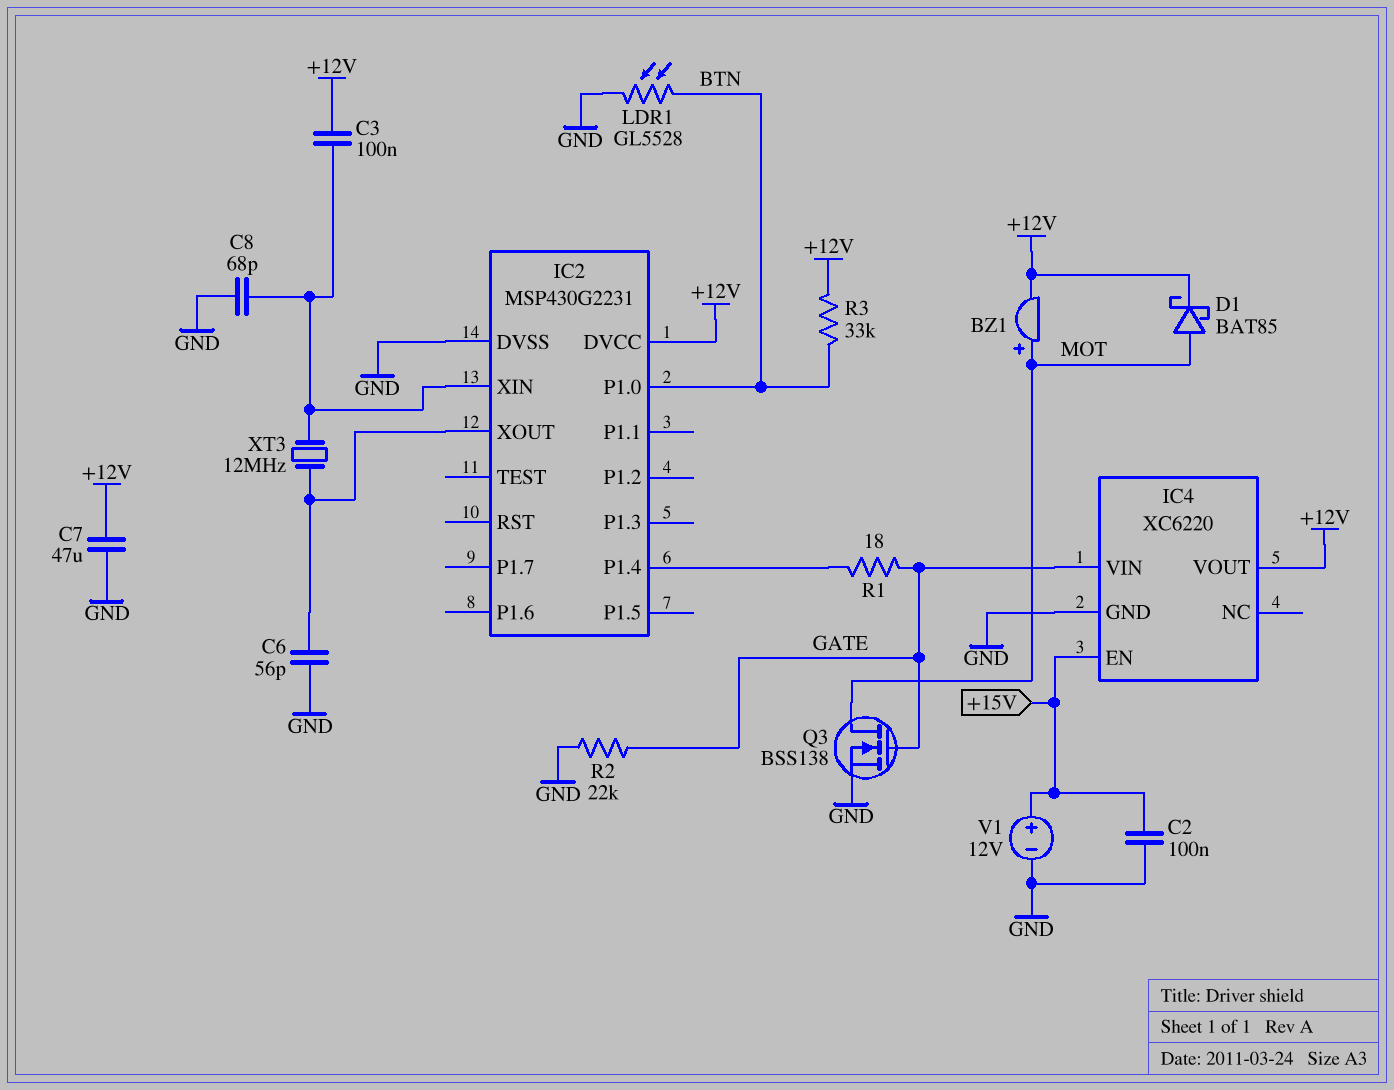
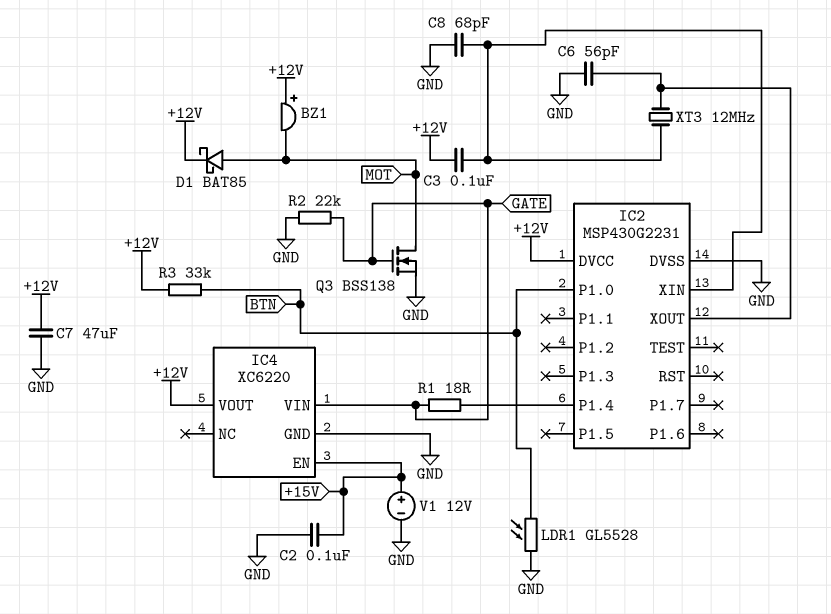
BZ1: buzzer (plus MOT, minus +12V) -> buzzer (plus +12V, minus MOT)

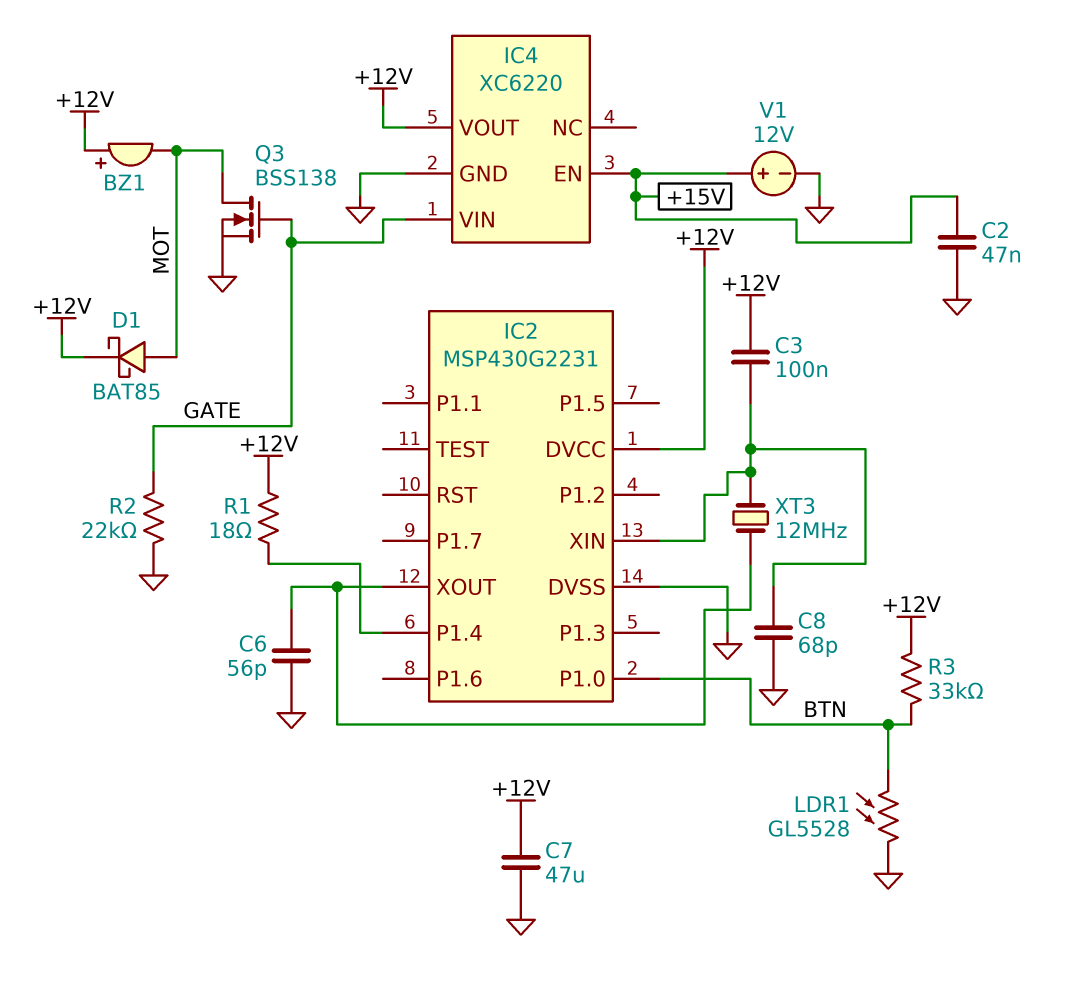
C2: 100nF (+15V, GND) -> 47nF (+15V, GND)
R1: 18 (GATE, IC2/P1.4) -> 18 (+12V, IC2/P1.4)

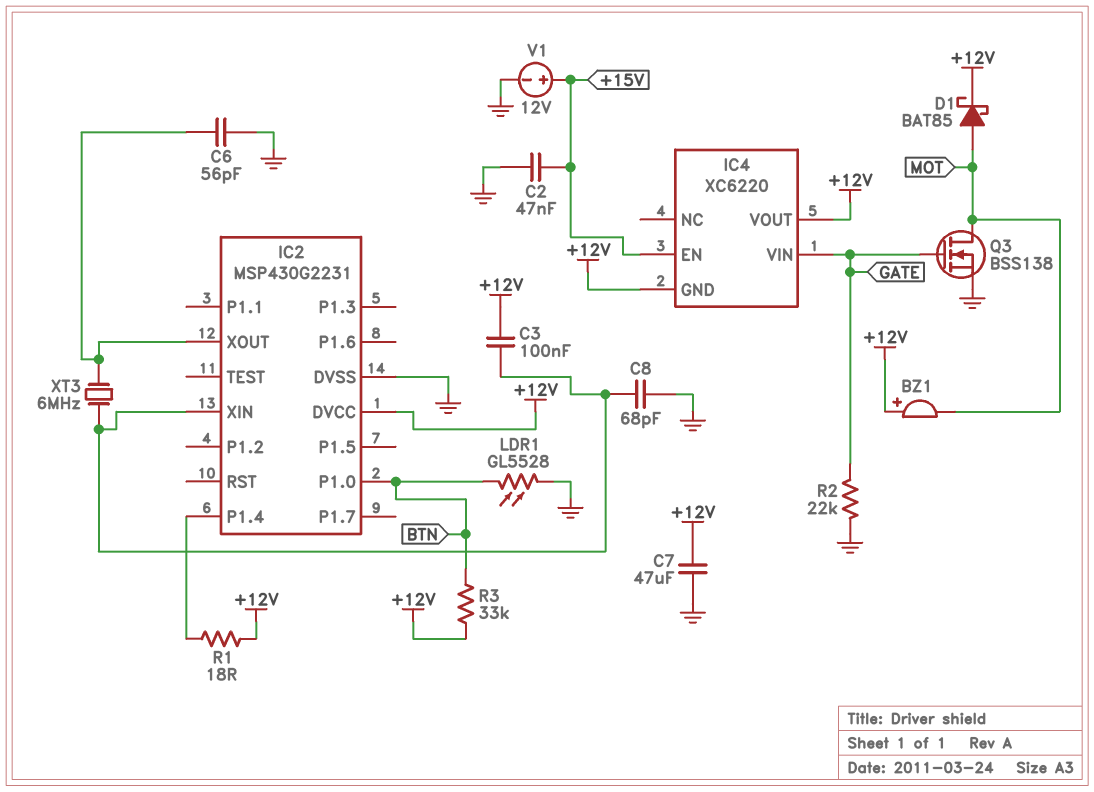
IC4 pin GND: GND -> +12V
XT3: 12MHz (IC2/XIN, IC2/XOUT) -> 6MHz (IC2/XIN, IC2/XOUT)

